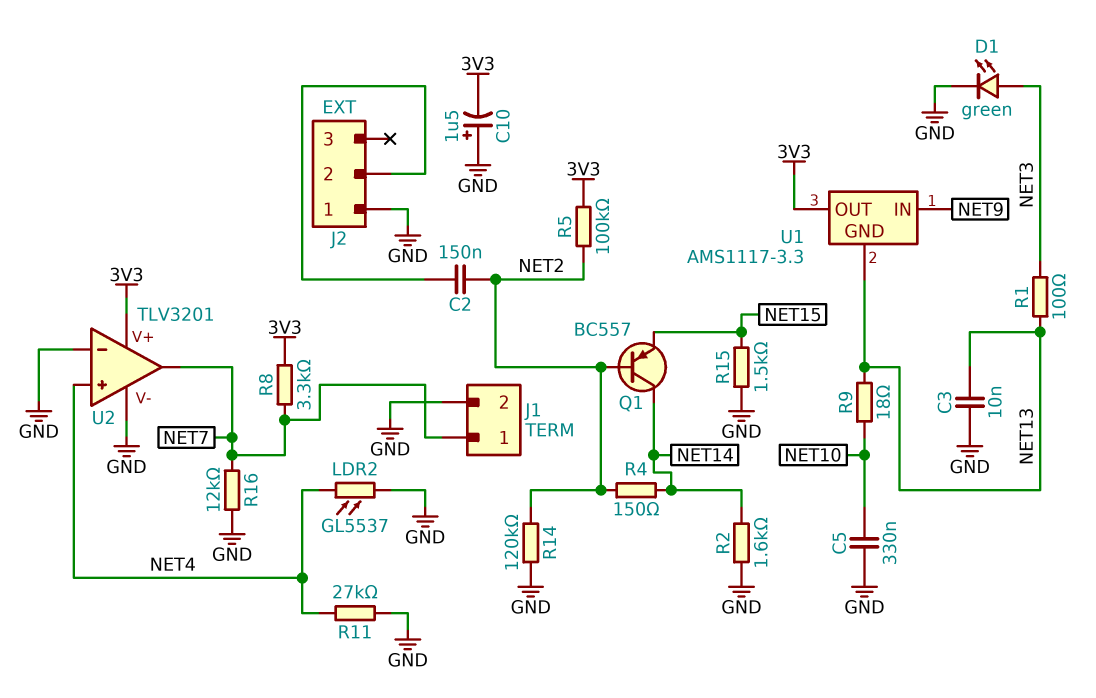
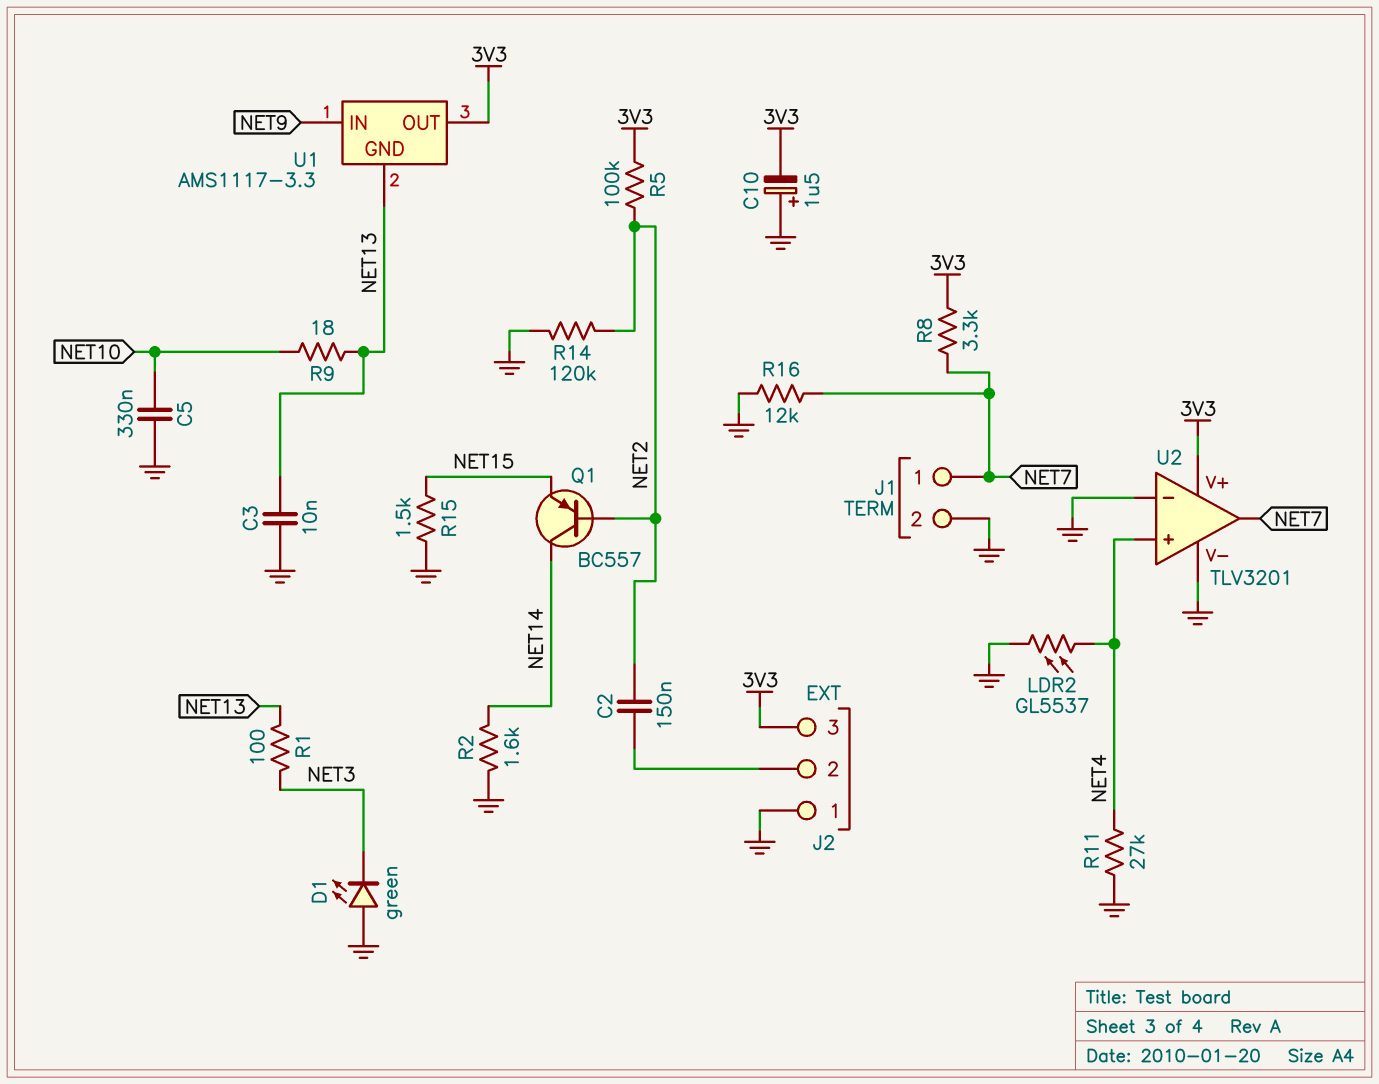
D1: LED green (A NET3, K GND) -> LED green (A GND, K NET3)
J2 pin 3: none -> 3V3
R4: 150 (NET2, NET14) -> none

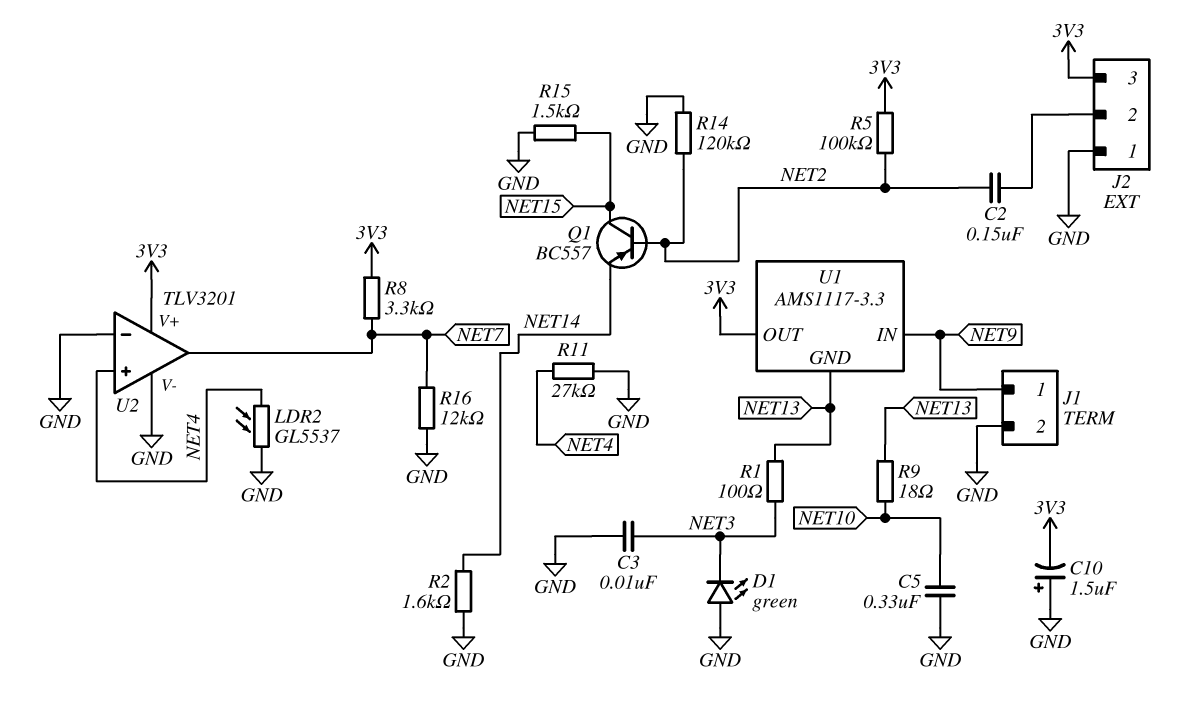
C3: 10nF (GND, NET13) -> 10nF (GND, NET3)
J1 pin 1: NET7 -> NET9
Q1: PNP BC557 (B NET2, C NET14, E NET15) -> PNP BC557 (B NET2, C NET15, E NET14)

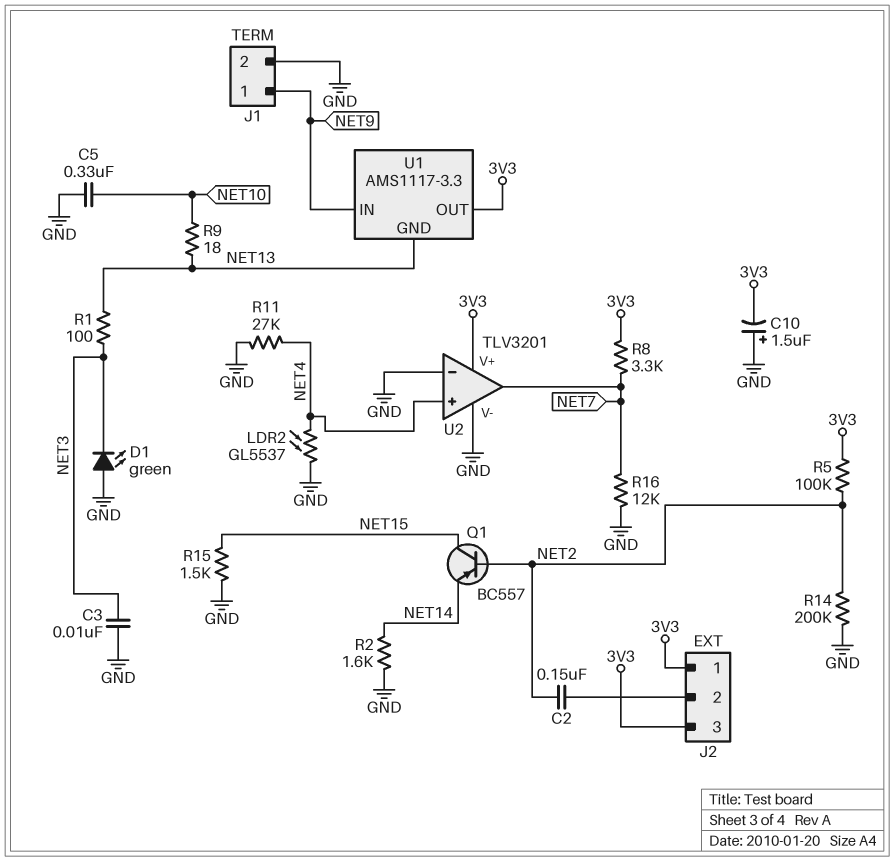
J2 pin 1: GND -> 3V3
R14: 120k (GND, NET2) -> 200k (GND, NET2)

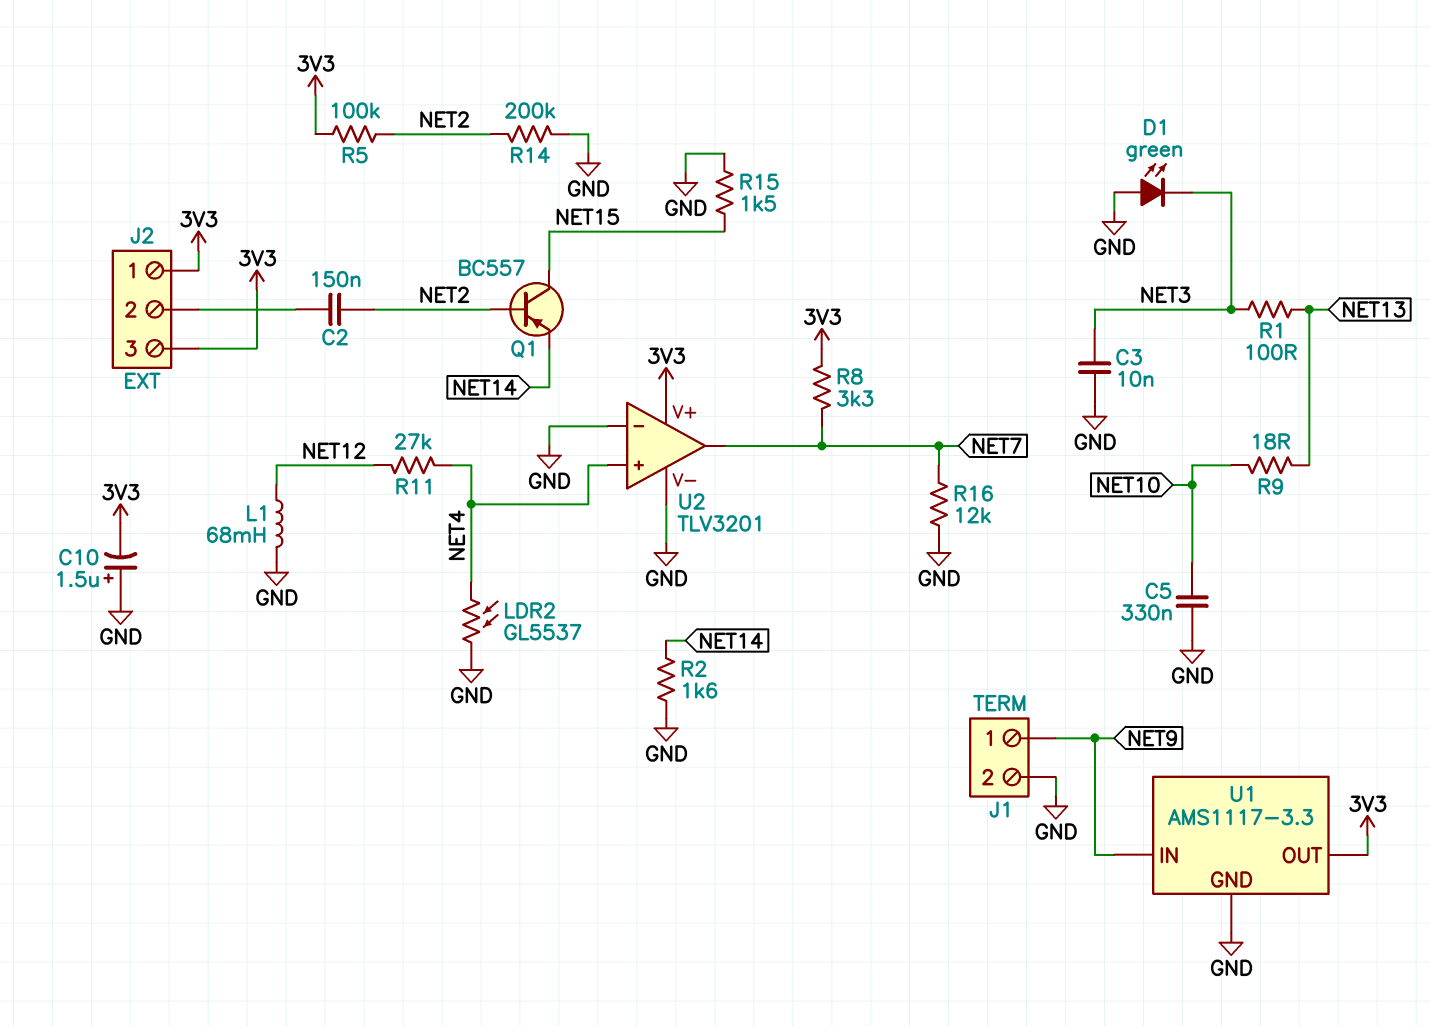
L1: none -> 68mH (GND, NET12)
R11: 27k (GND, NET4) -> 27k (NET4, NET12)
U1 pin GND: NET13 -> GND

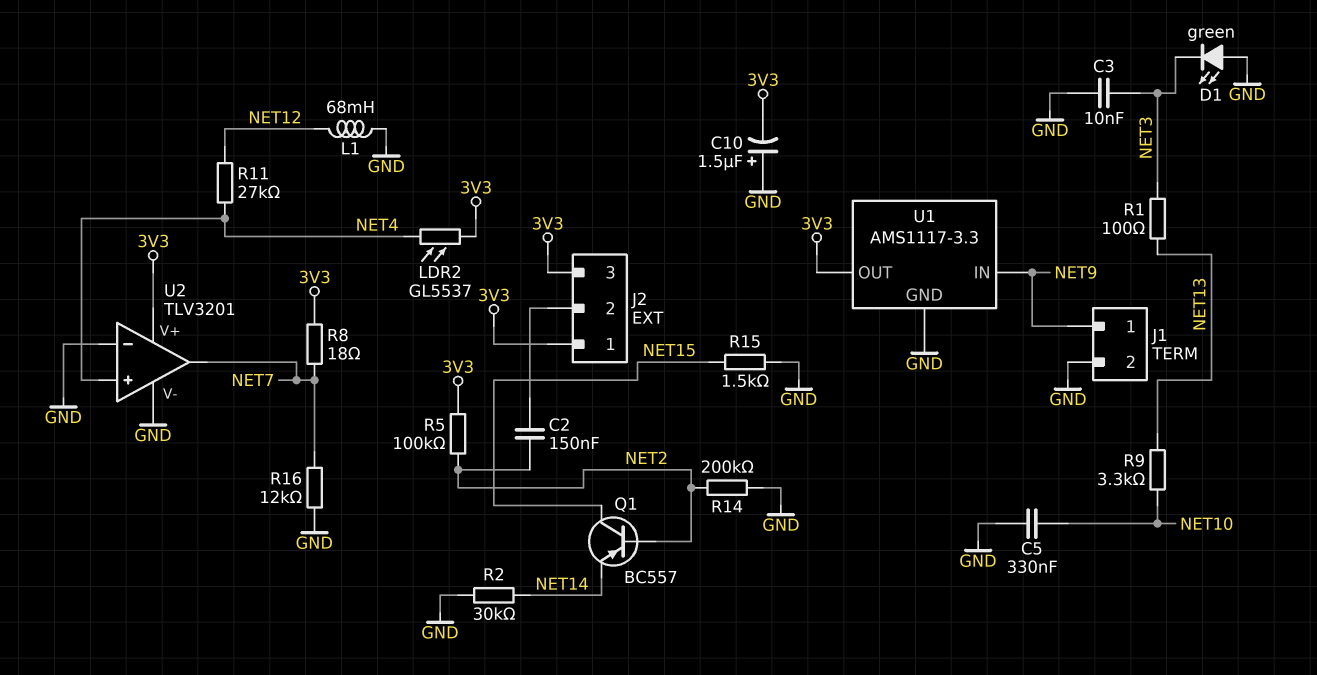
LDR2: GL5537 (GND, NET4) -> GL5537 (3V3, NET4)
R2: 1.6k (GND, NET14) -> 30k (GND, NET14)
R8: 3.3k (3V3, NET7) -> 18 (3V3, NET7)
R9: 18 (NET10, NET13) -> 3.3k (NET10, NET13)

